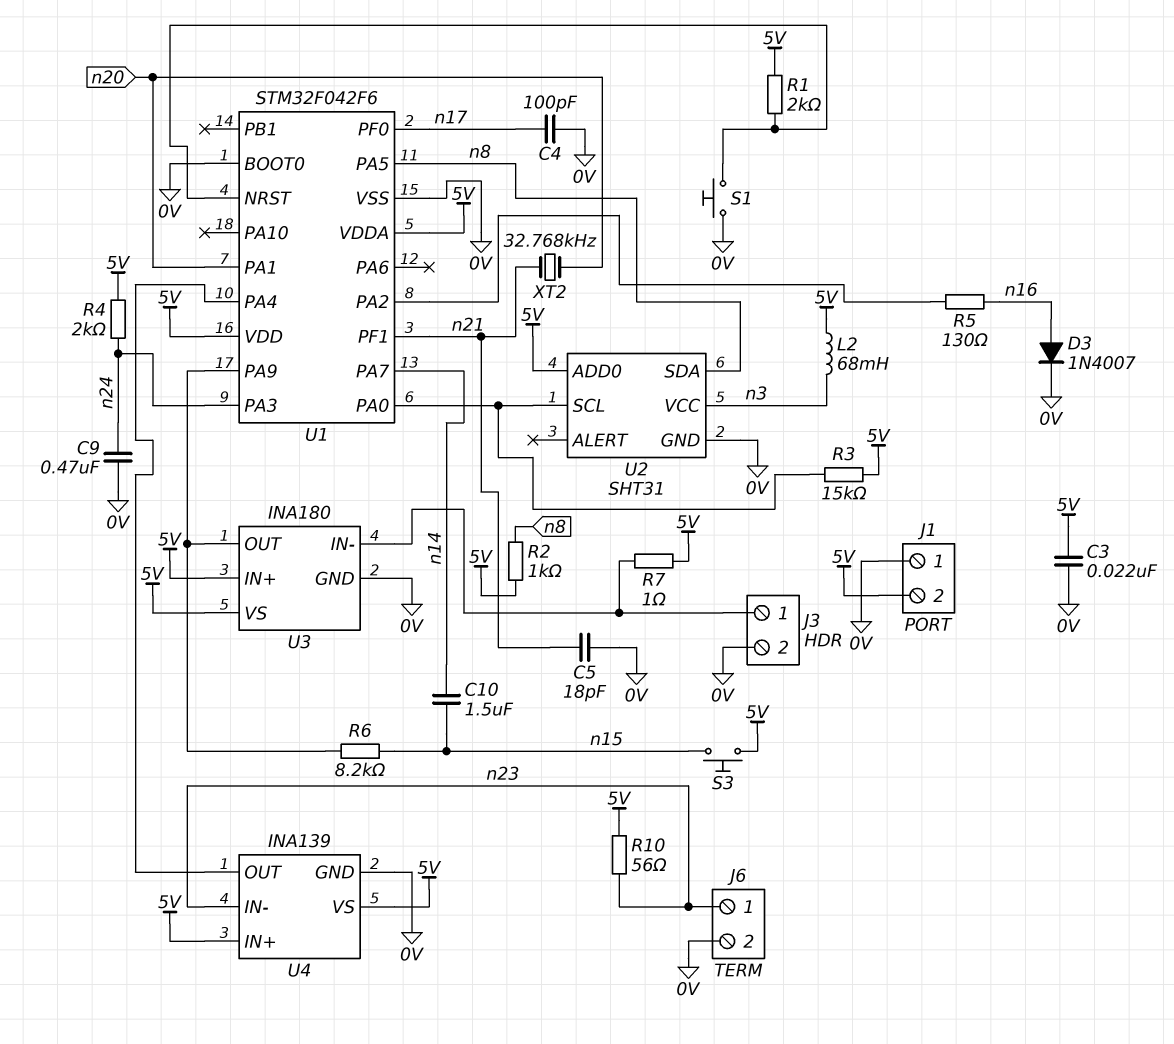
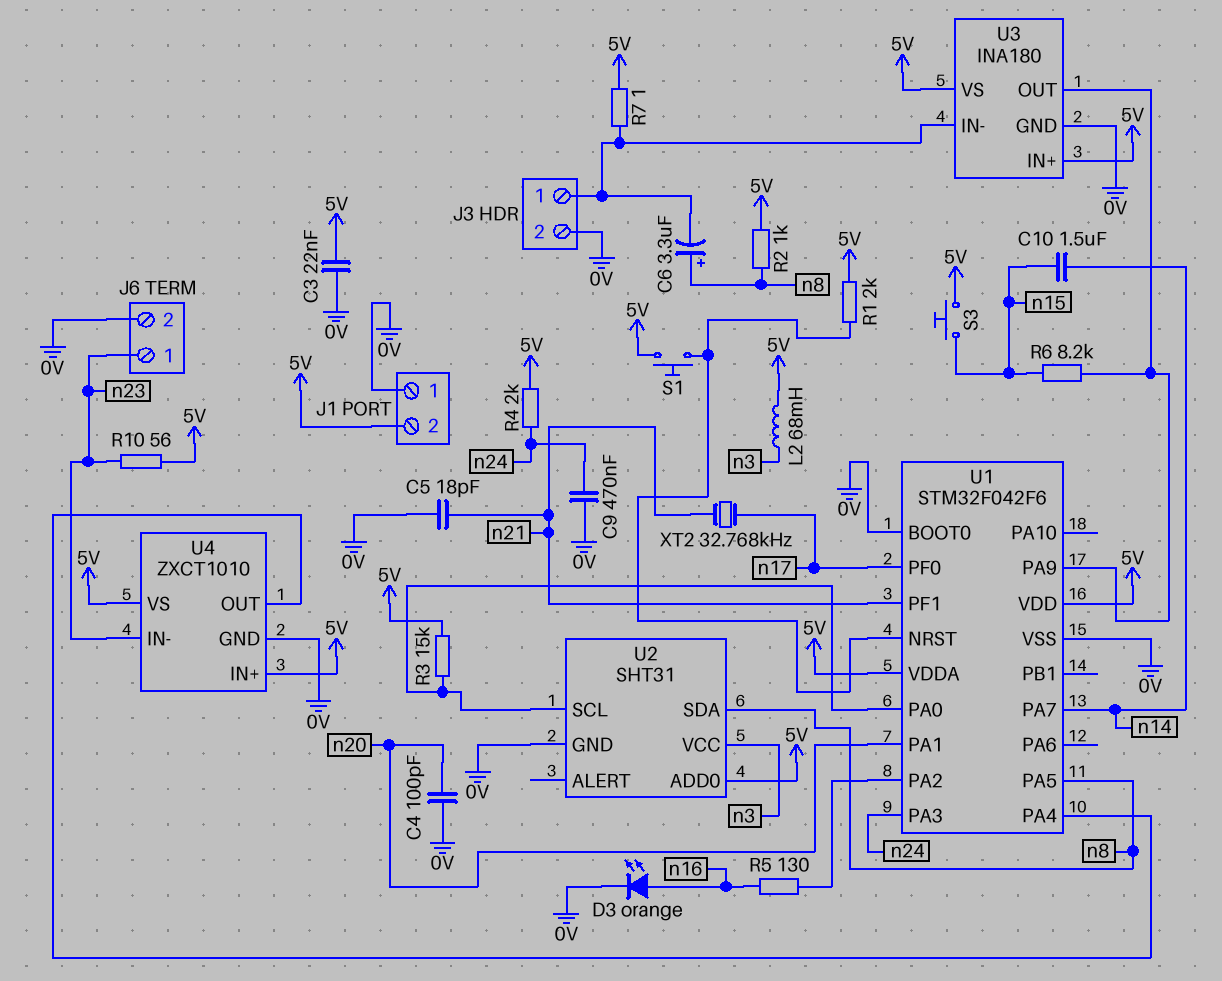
C4: 100pF (0V, n17) -> 100pF (0V, n20)
C6: none -> 3.3uF (plus n8, minus J3/1)
D3: diode 1N4007 (A n16, K 0V) -> LED orange (A n16, K 0V)
S1: button (0V, U1/NRST) -> button (5V, U1/NRST)
U4: INA139 -> ZXCT1010
XT2: 32.768kHz (n20, n21) -> 32.768kHz (n17, n21)

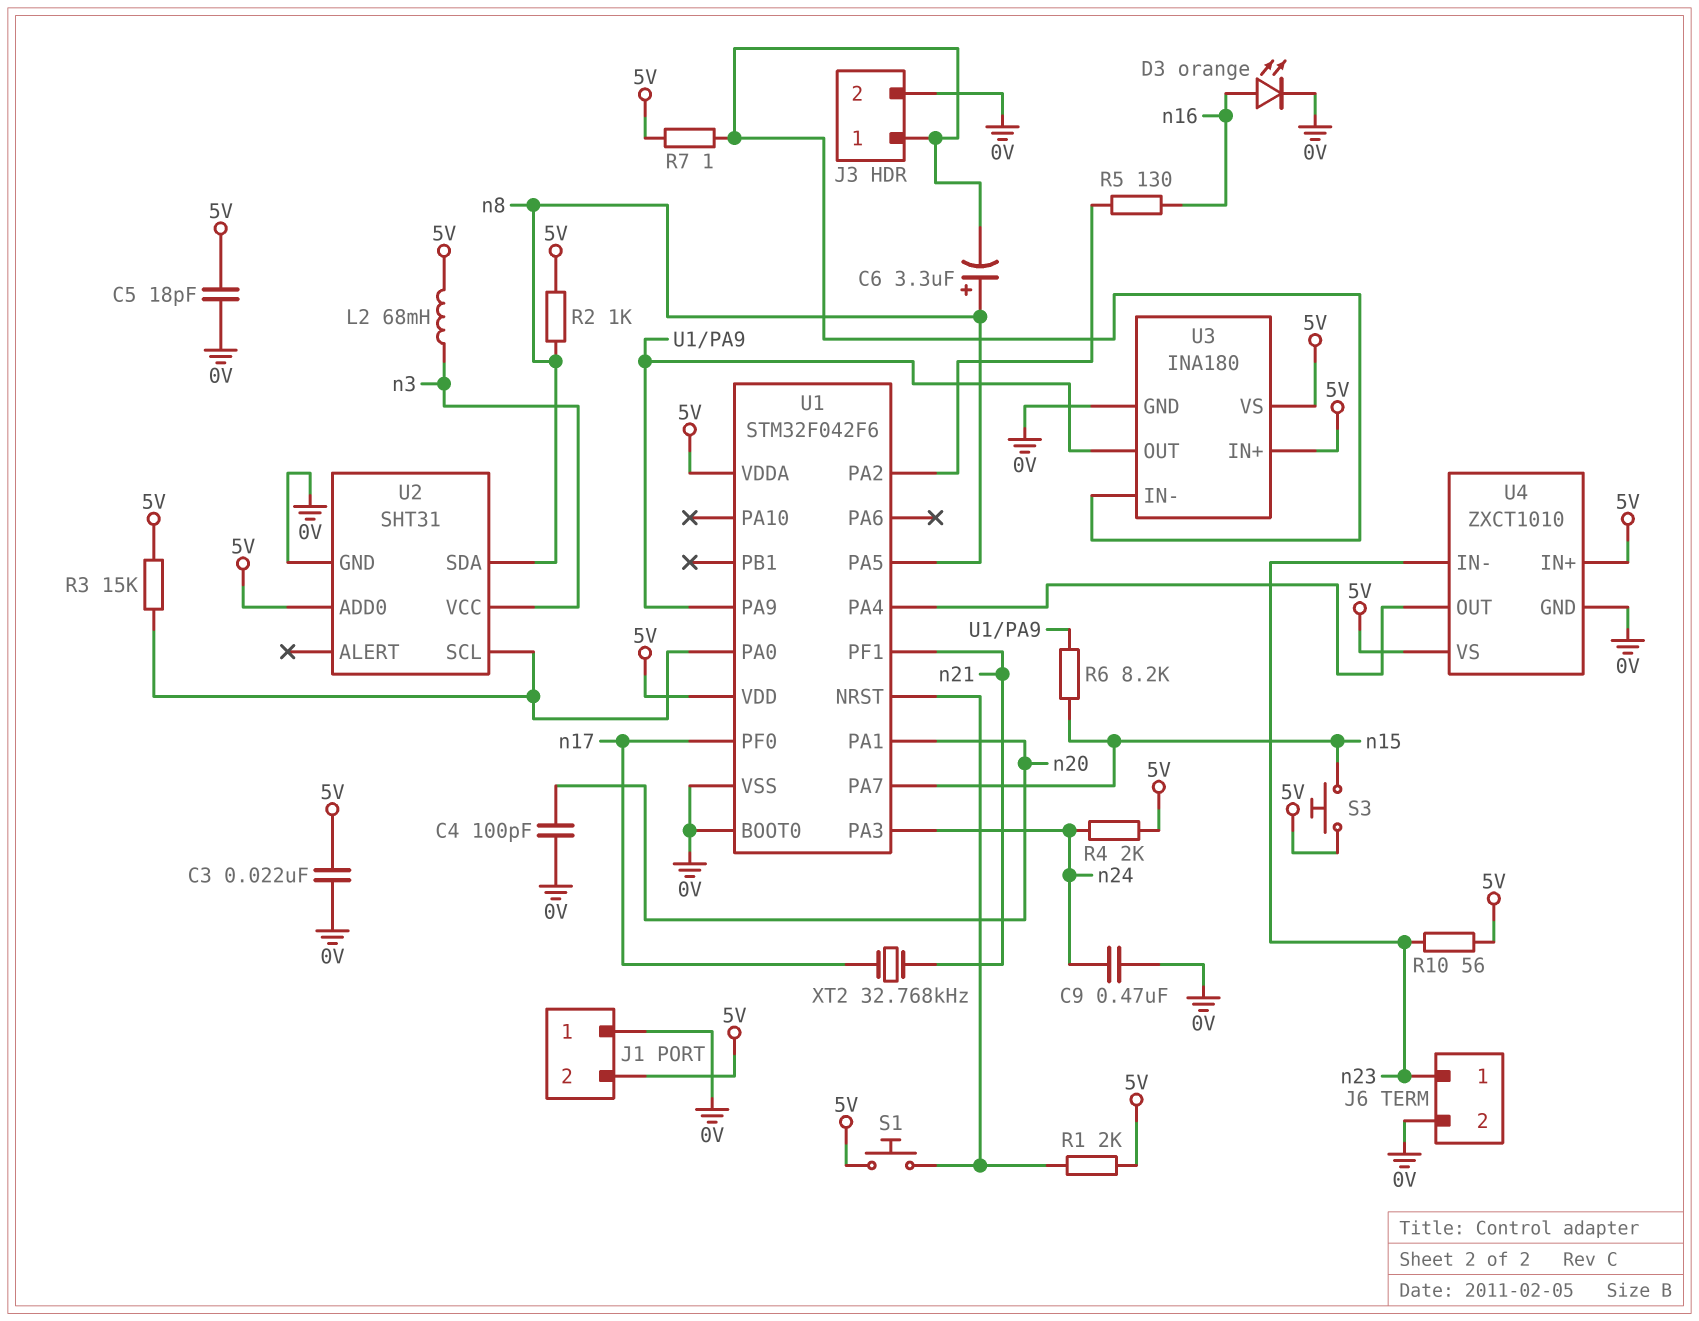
C5: 18pF (0V, n21) -> 18pF (0V, 5V)
C10: 1.5uF (n14, n15) -> none
U1 pin PA7: n14 -> n15

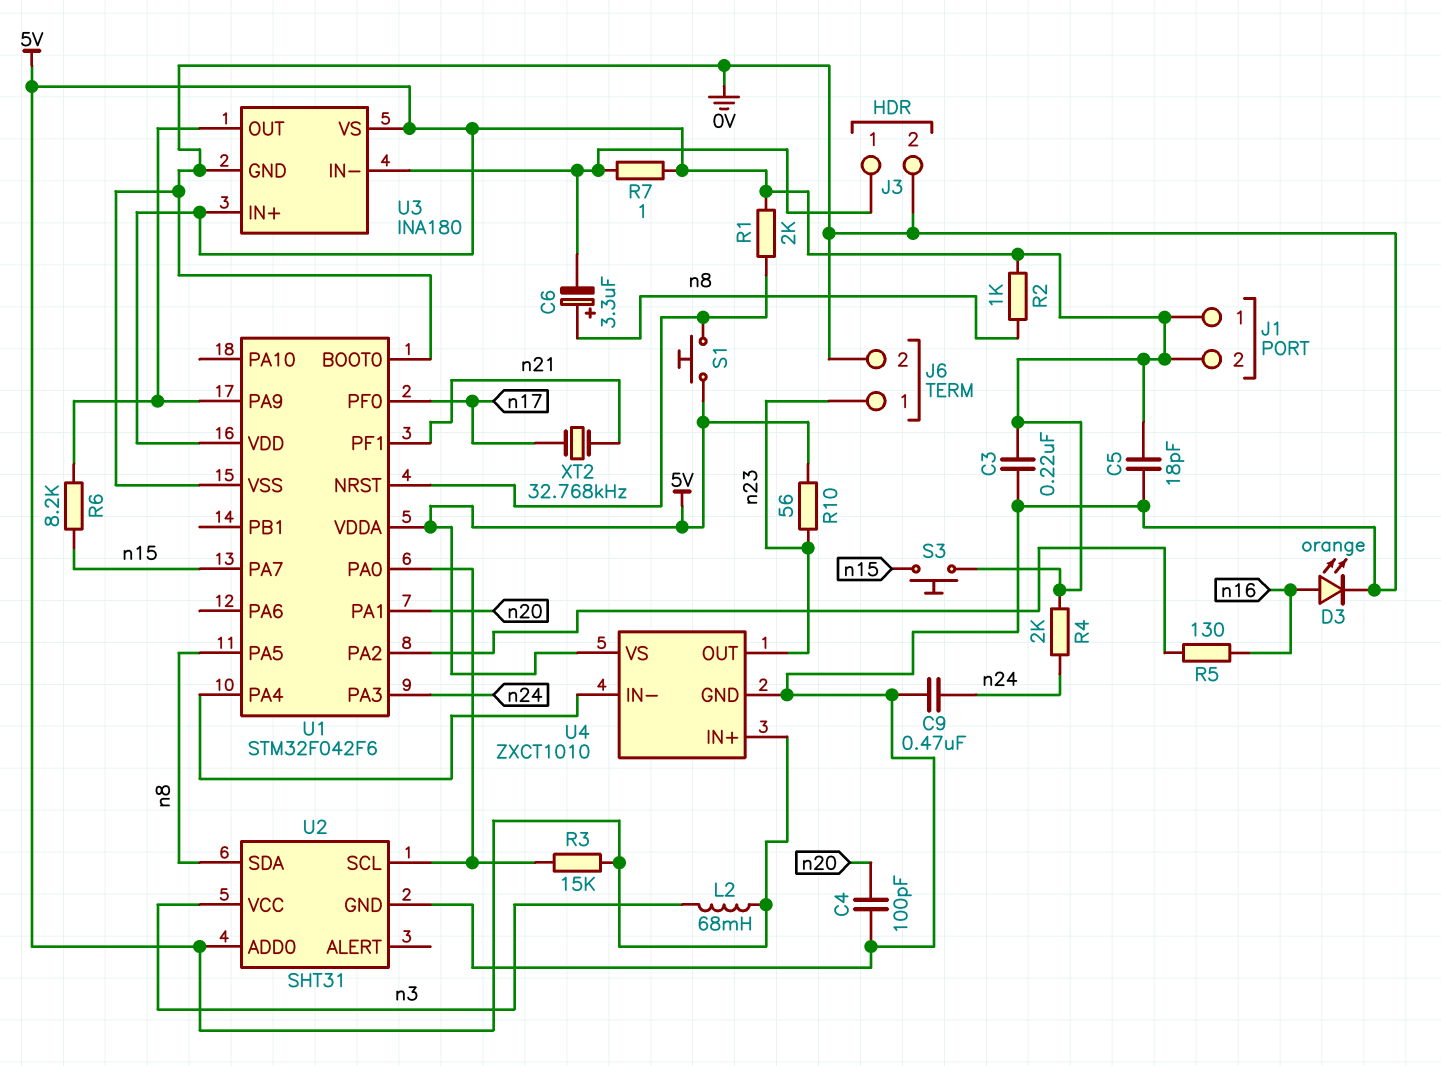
C3: 22nF (0V, 5V) -> 220nF (0V, 5V)
J1 pin 1: 0V -> 5V
U4 pin IN-: n23 -> U1/PA4
U4 pin OUT: U1/PA4 -> n23

